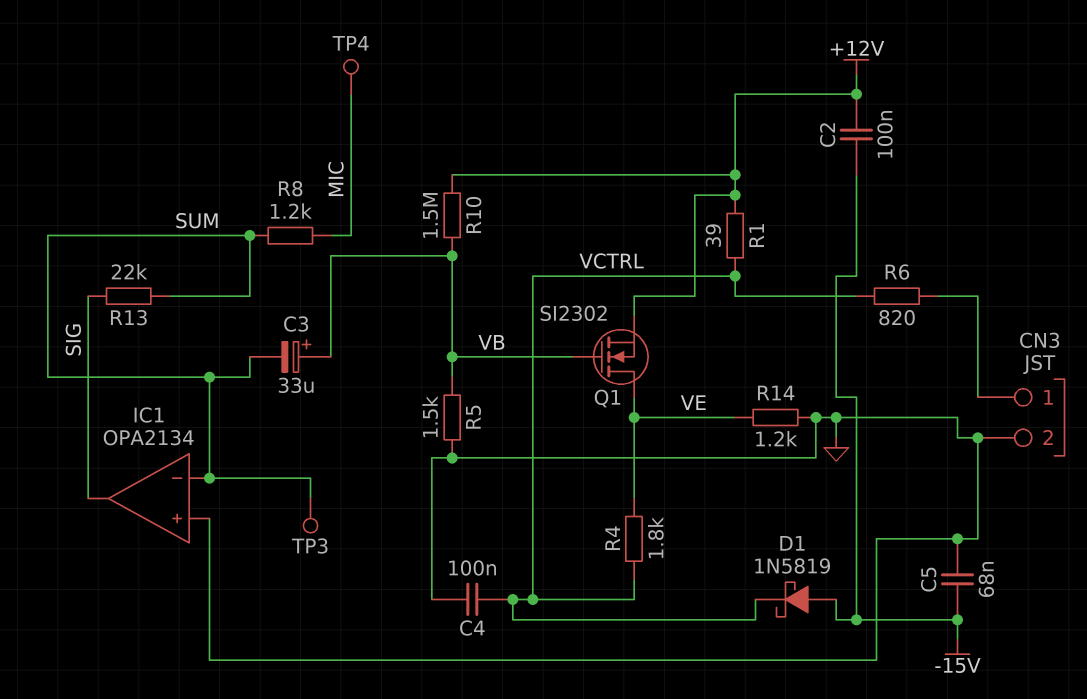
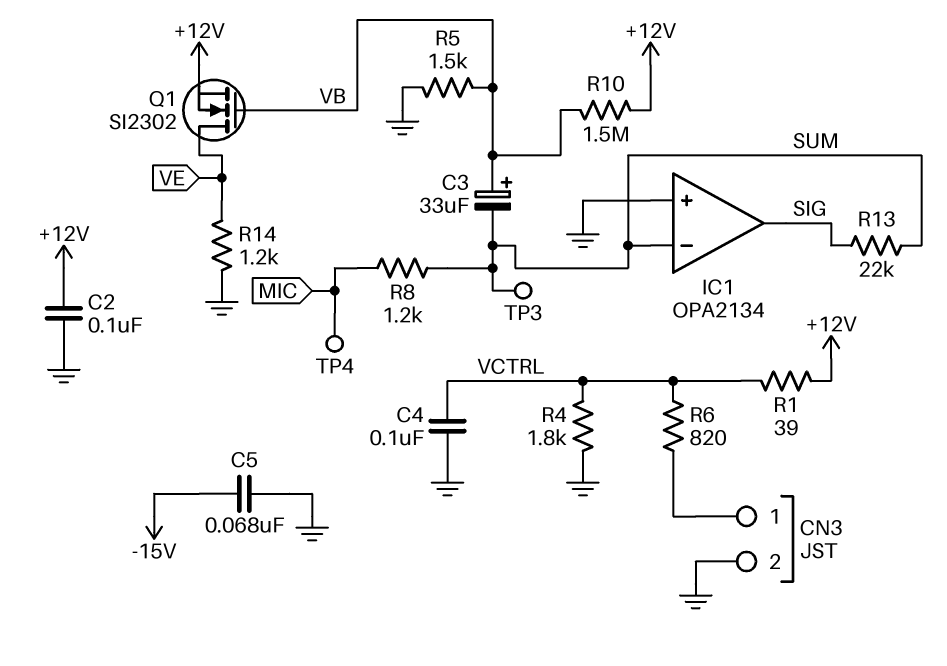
C2: 100nF (+12V, -15V) -> 100nF (+12V, GND)
D1: schottky 1N5819 (A -15V, K VCTRL) -> none
R4: 1.8k (VCTRL, VE) -> 1.8k (GND, VCTRL)

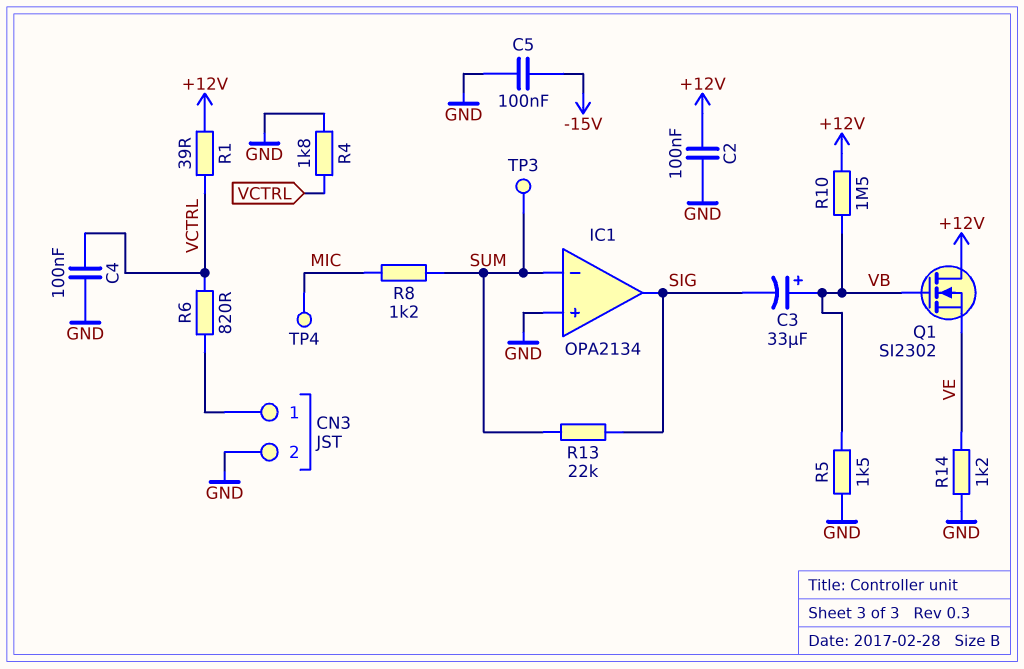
C3: 33uF (plus VB, minus SUM) -> 33uF (plus VB, minus SIG)
C5: 68nF (-15V, GND) -> 100nF (-15V, GND)
Q1: NMOS SI2302 (G VB, D VE, S +12V) -> NMOS SI2302 (G VB, D +12V, S VE)

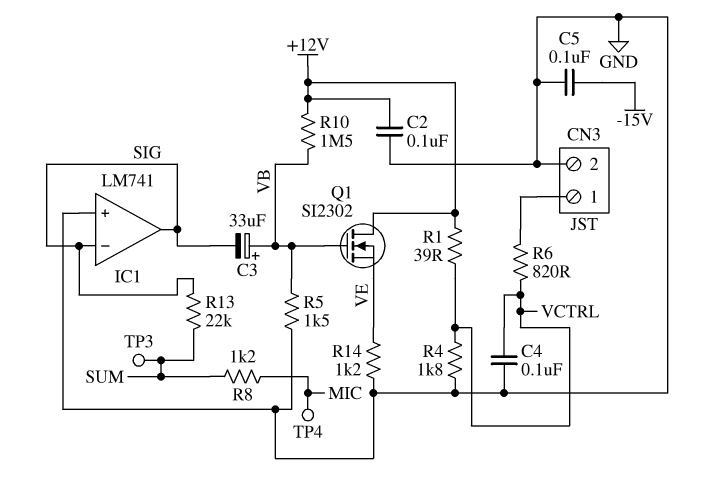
IC1: OPA2134 -> LM741
IC1 pin in-: SUM -> SIG

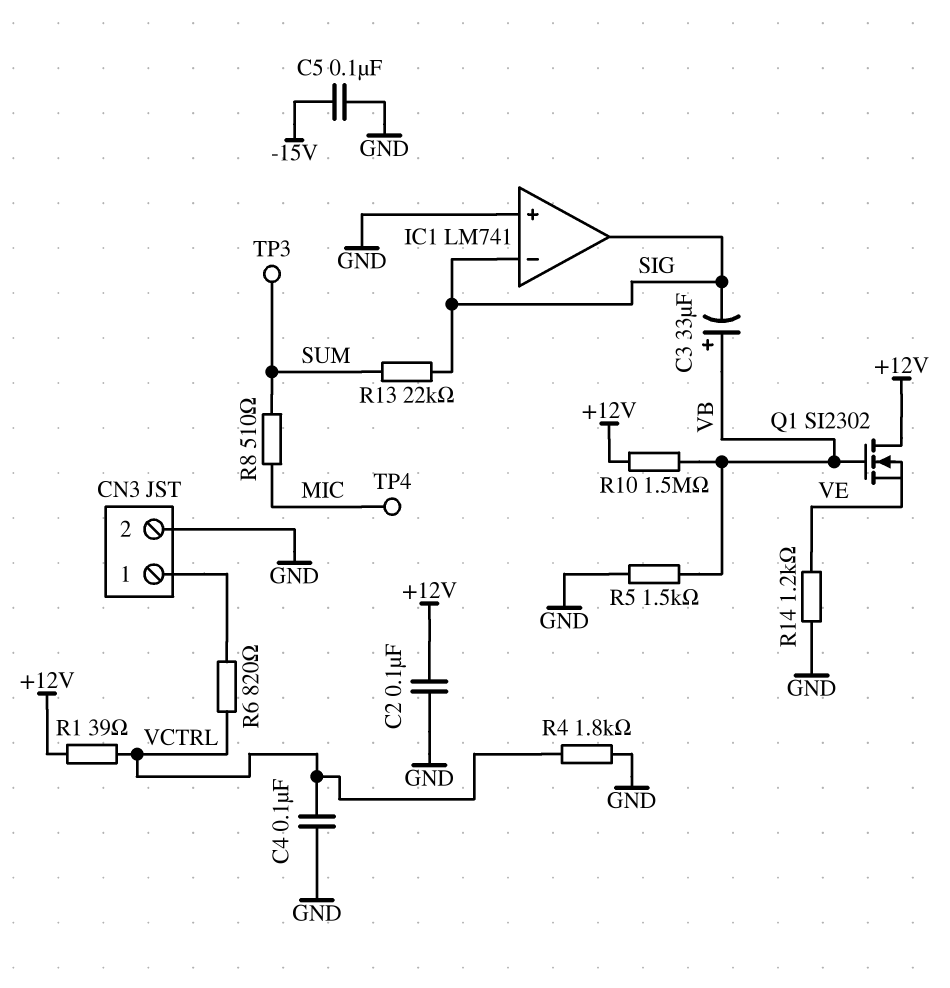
R8: 1.2k (MIC, SUM) -> 510 (MIC, SUM)

